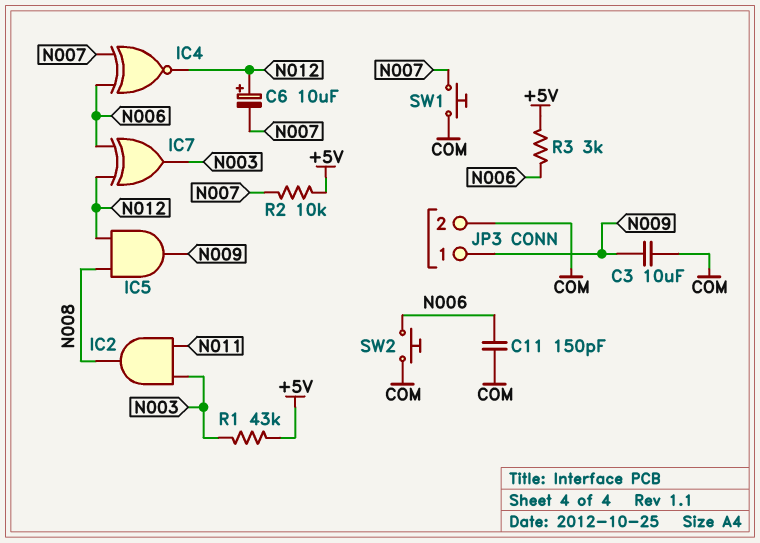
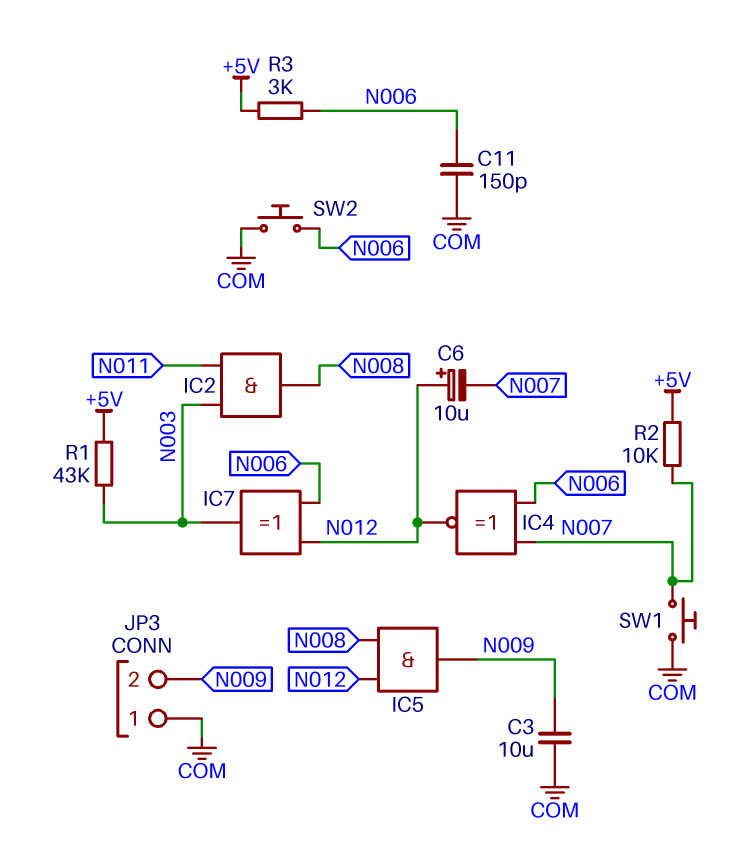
JP3 pin 1: N009 -> COM
JP3 pin 2: COM -> N009

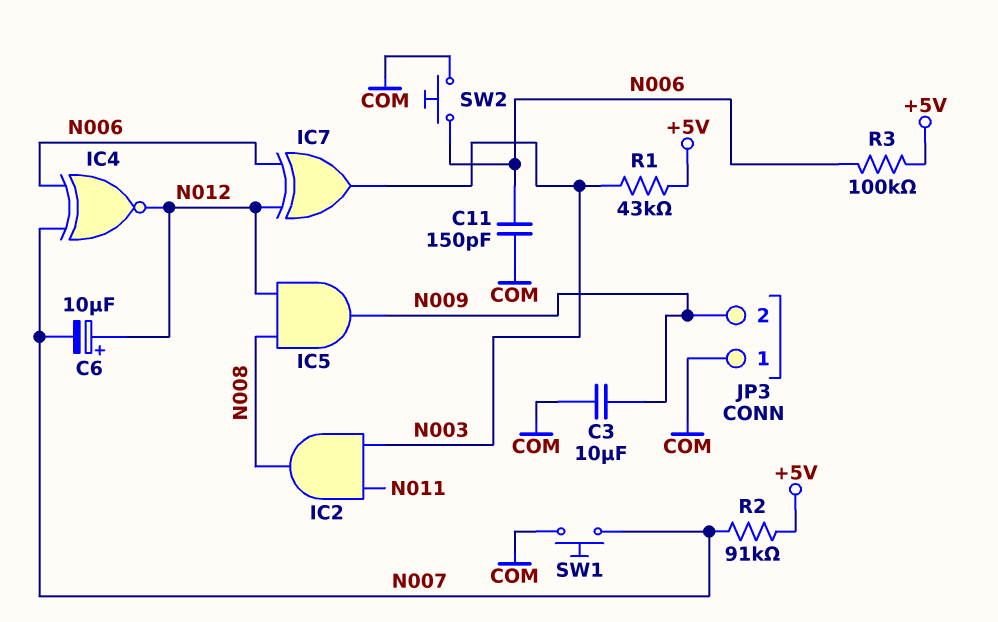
R2: 10k (+5V, N007) -> 91k (+5V, N007)
R3: 3k (+5V, N006) -> 100k (+5V, N006)

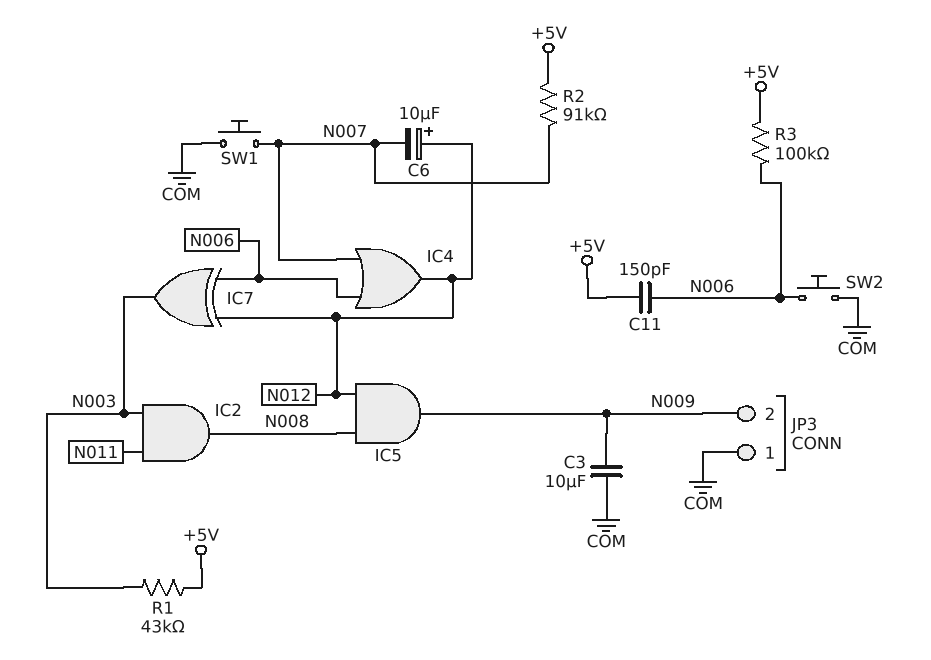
C11: 150pF (COM, N006) -> 150pF (+5V, N006)
IC4: XNOR (in N006, in N007, out N012) -> OR (in N006, in N007, out N012)

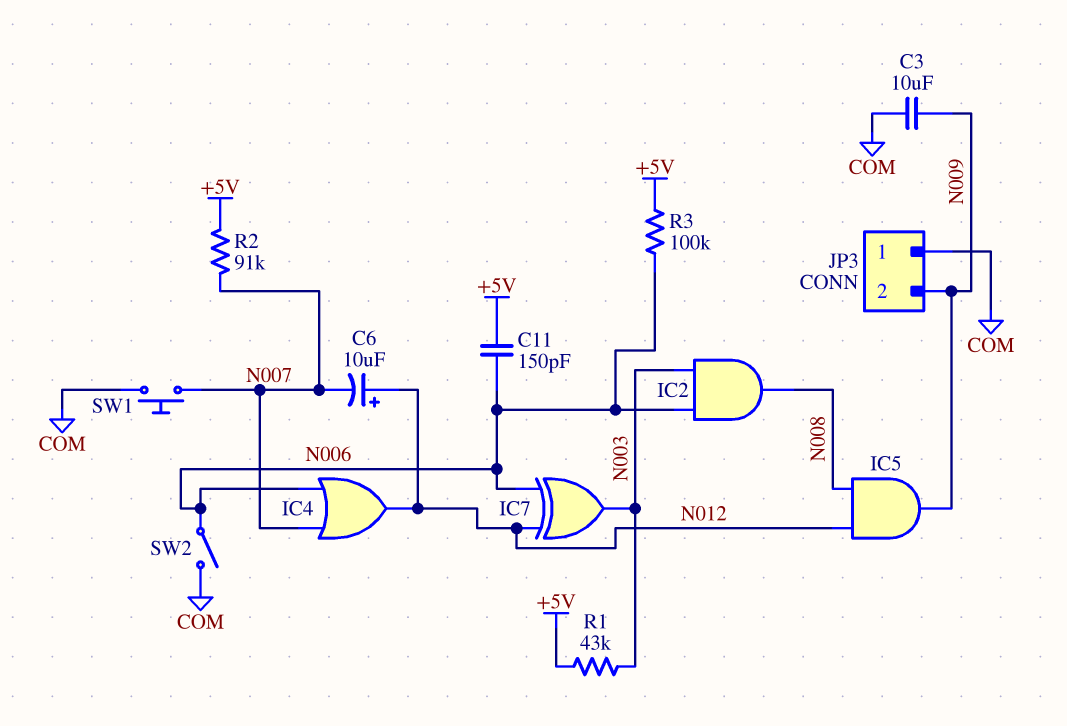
IC2: AND (in N003, in N011, out N008) -> AND (in N003, in N006, out N008)
SW2: button (COM, N006) -> switch (COM, N006)

